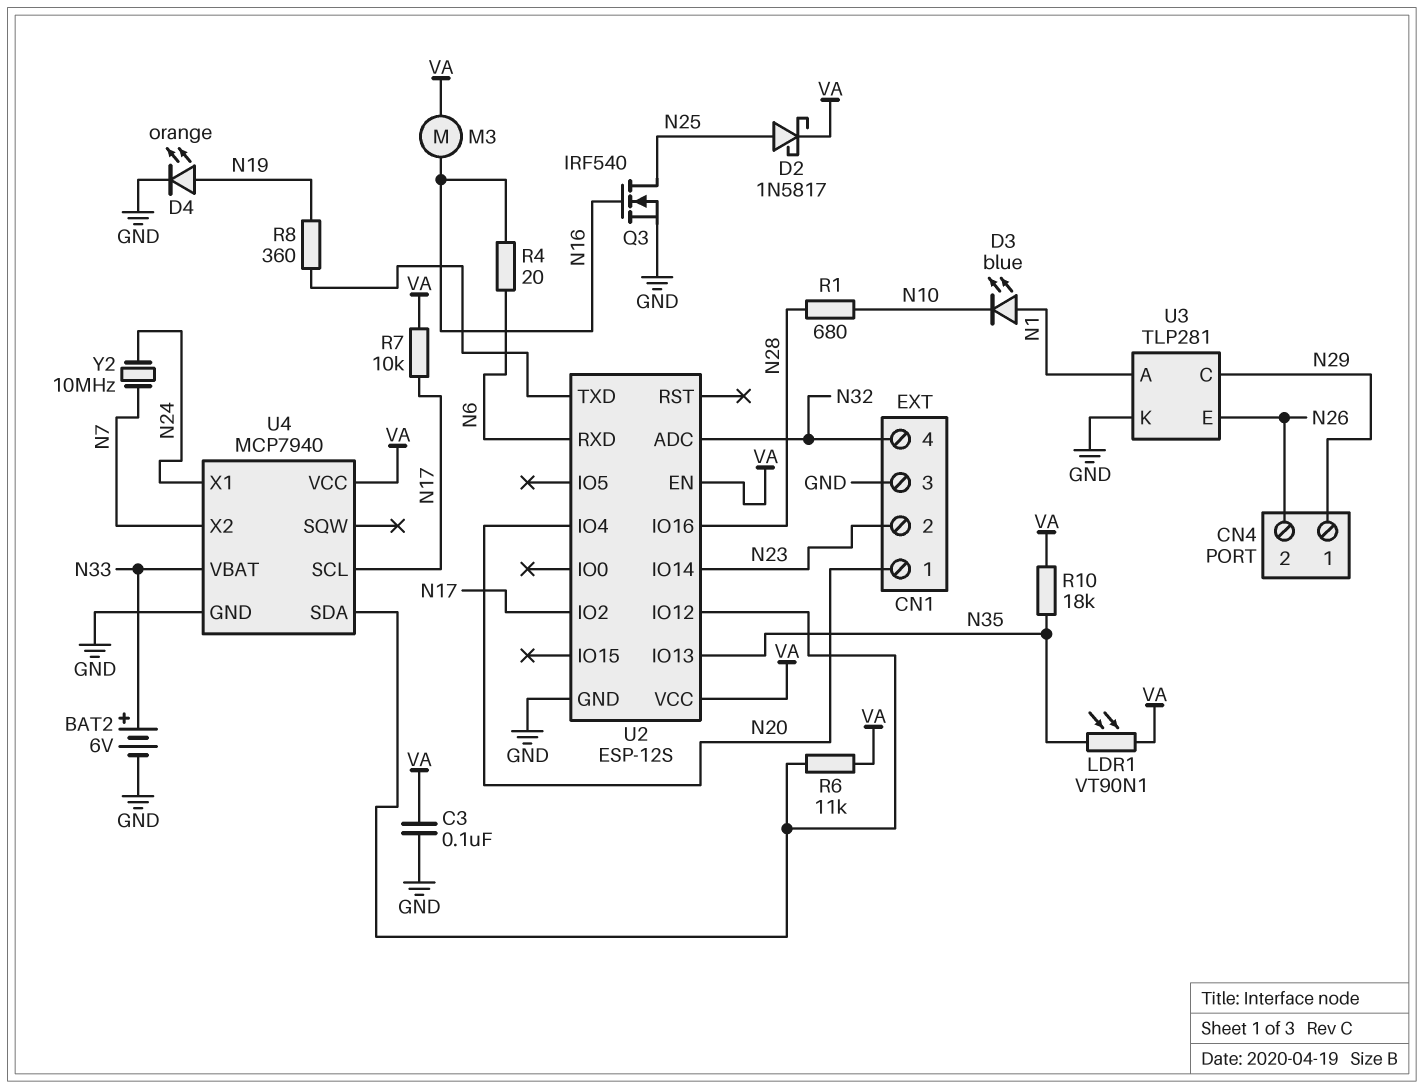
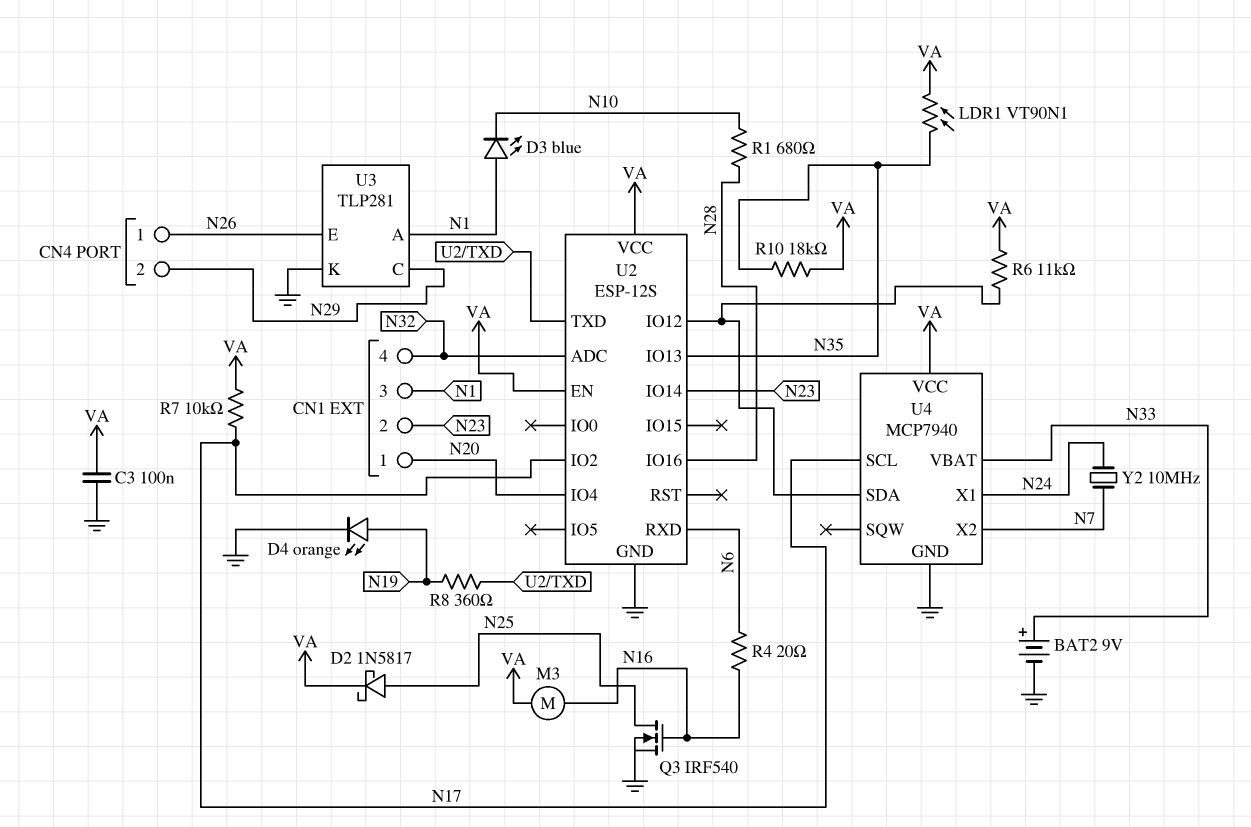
BAT2: 6V (plus N33, minus GND) -> 9V (plus N33, minus GND)
CN1 pin 3: GND -> N1
CN4 pin 1: N29 -> N26
CN4 pin 2: N26 -> N29

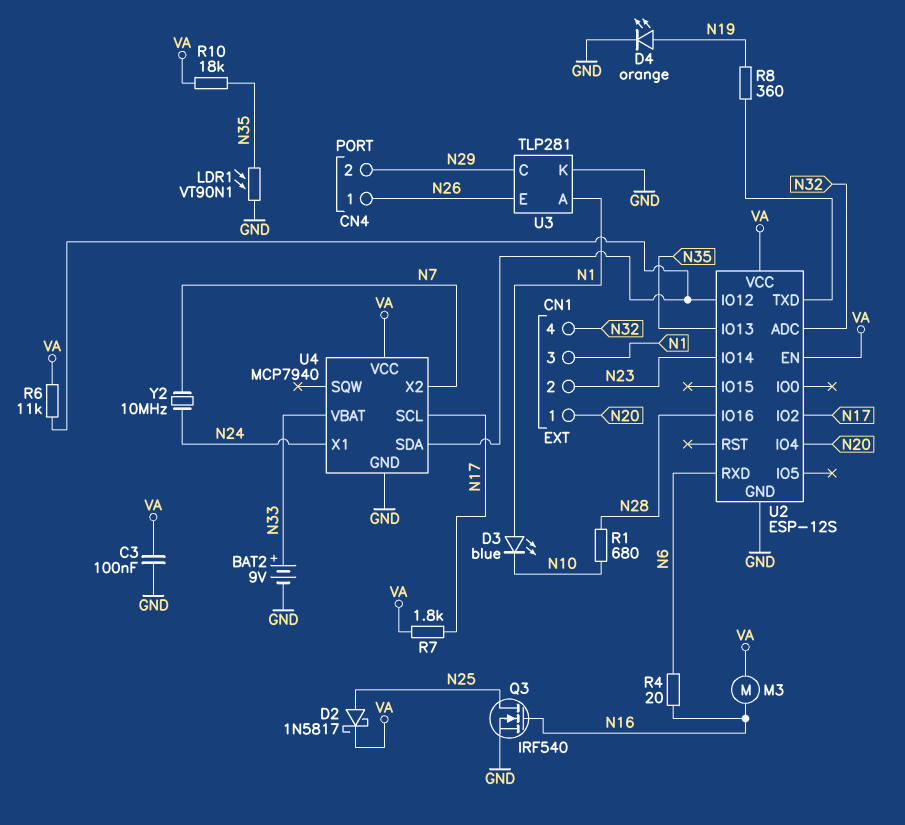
LDR1: VT90N1 (N35, VA) -> VT90N1 (GND, N35)
R7: 10k (N17, VA) -> 1.8k (N17, VA)

